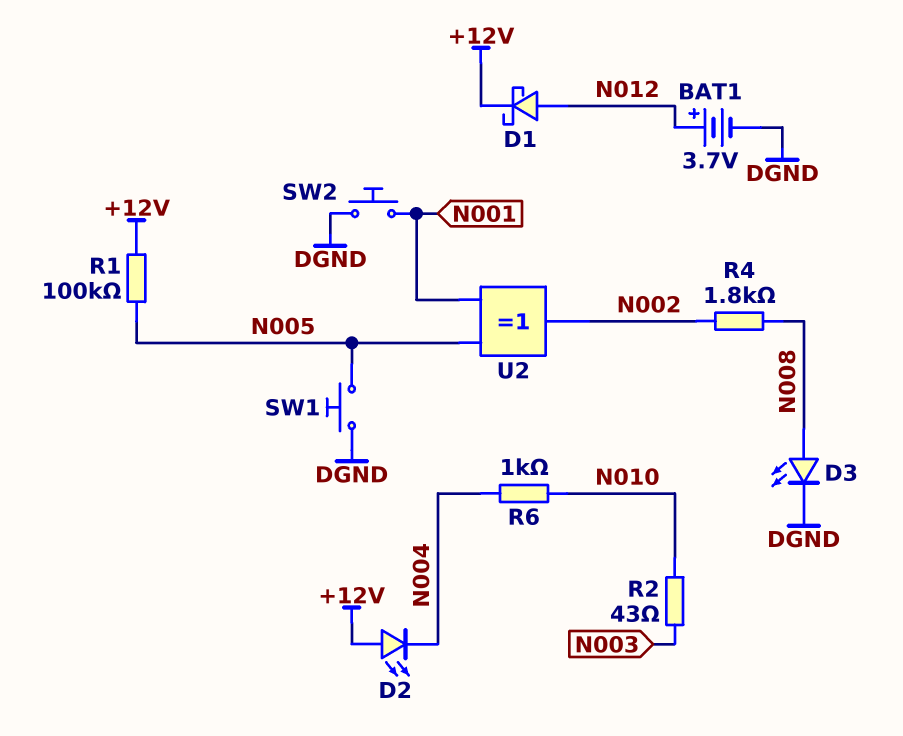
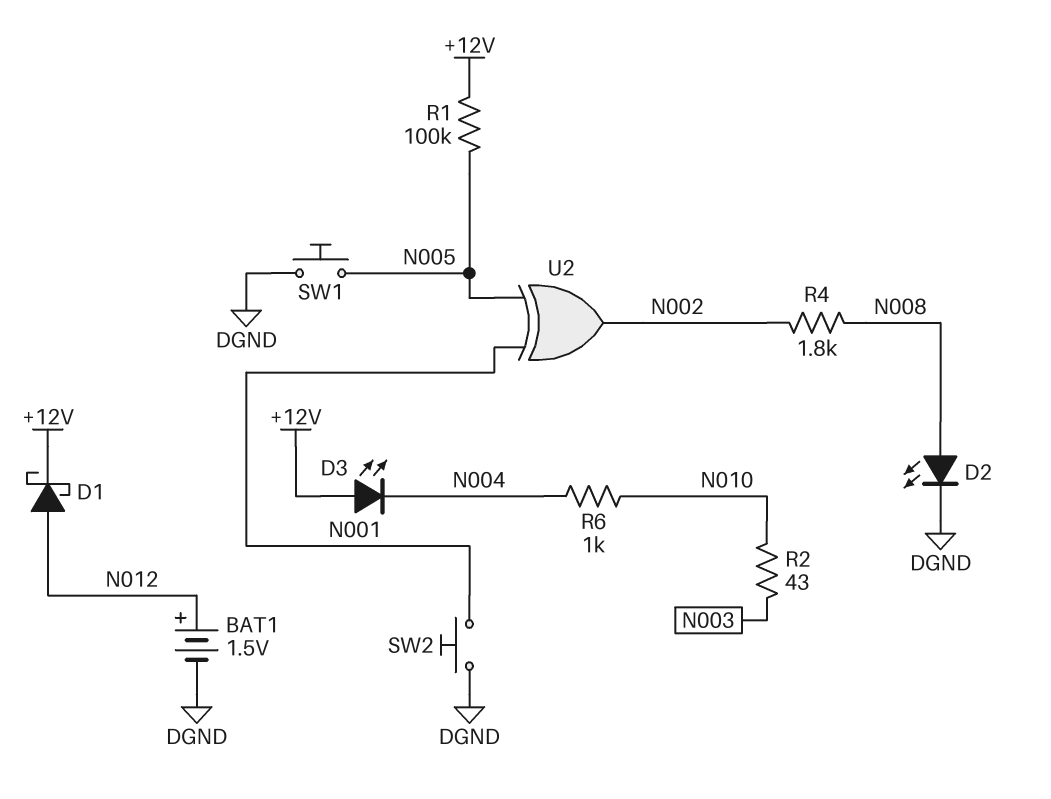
BAT1: 3.7V (plus N012, minus DGND) -> 1.5V (plus N012, minus DGND)
D2: LED (A +12V, K N004) -> LED (A N008, K DGND)
D3: LED (A N008, K DGND) -> LED (A +12V, K N004)

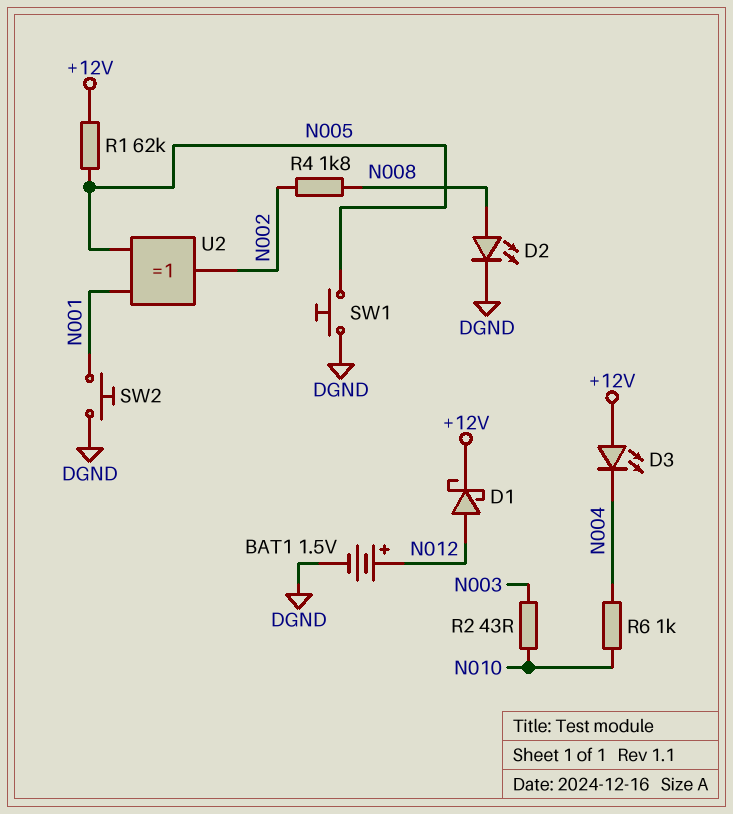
R1: 100k (+12V, N005) -> 62k (+12V, N005)

